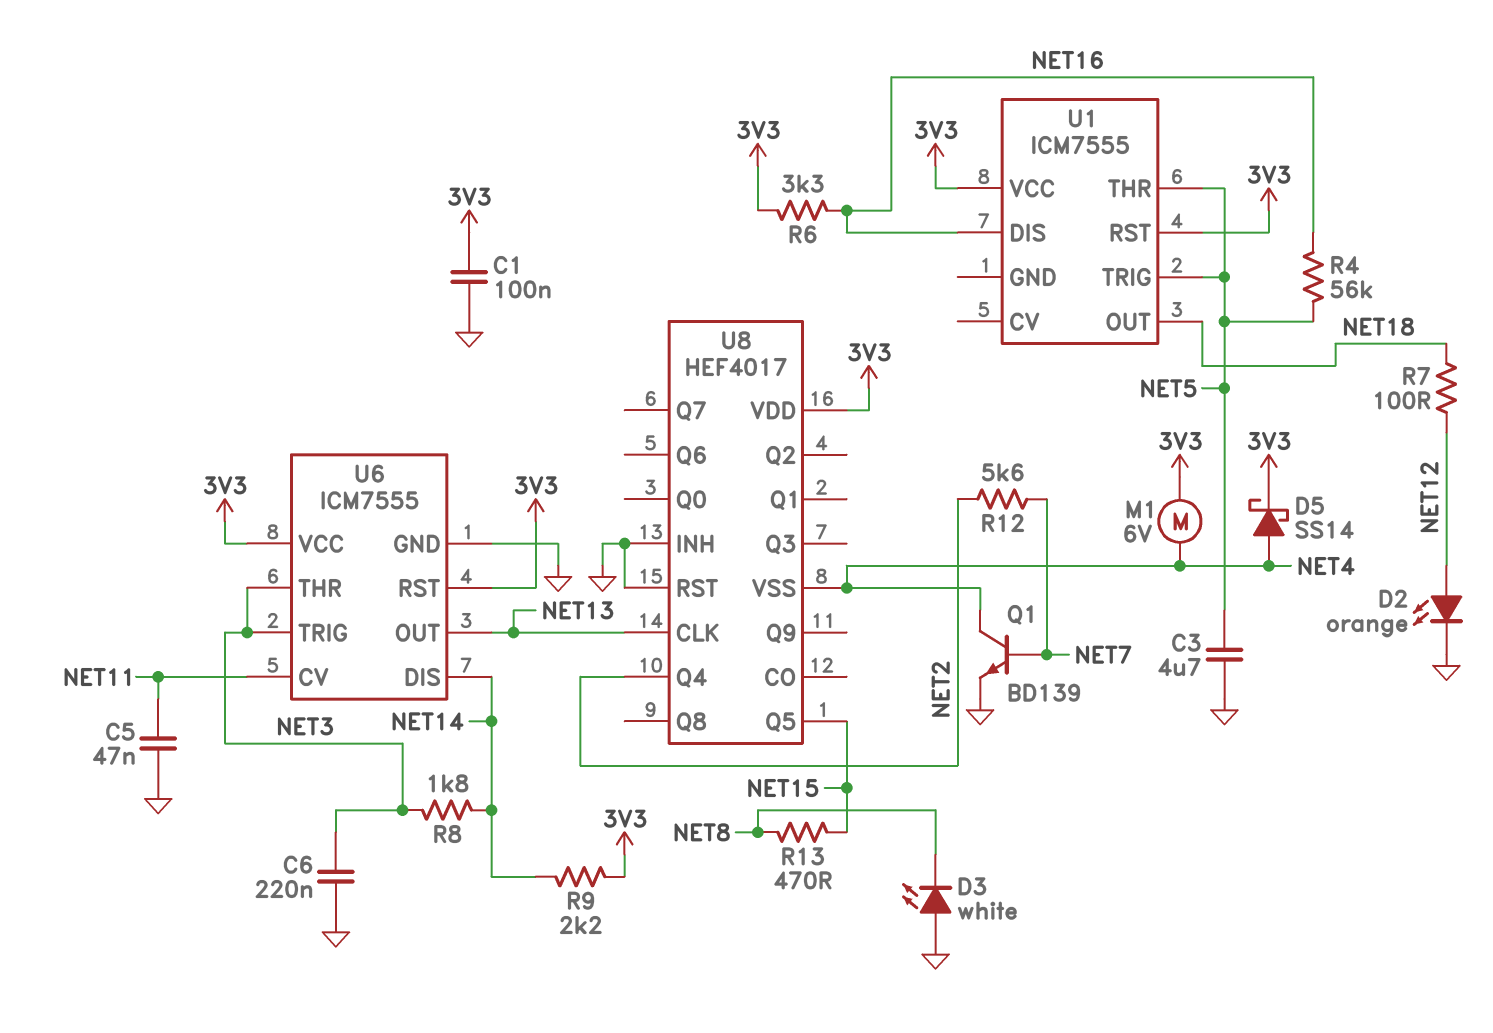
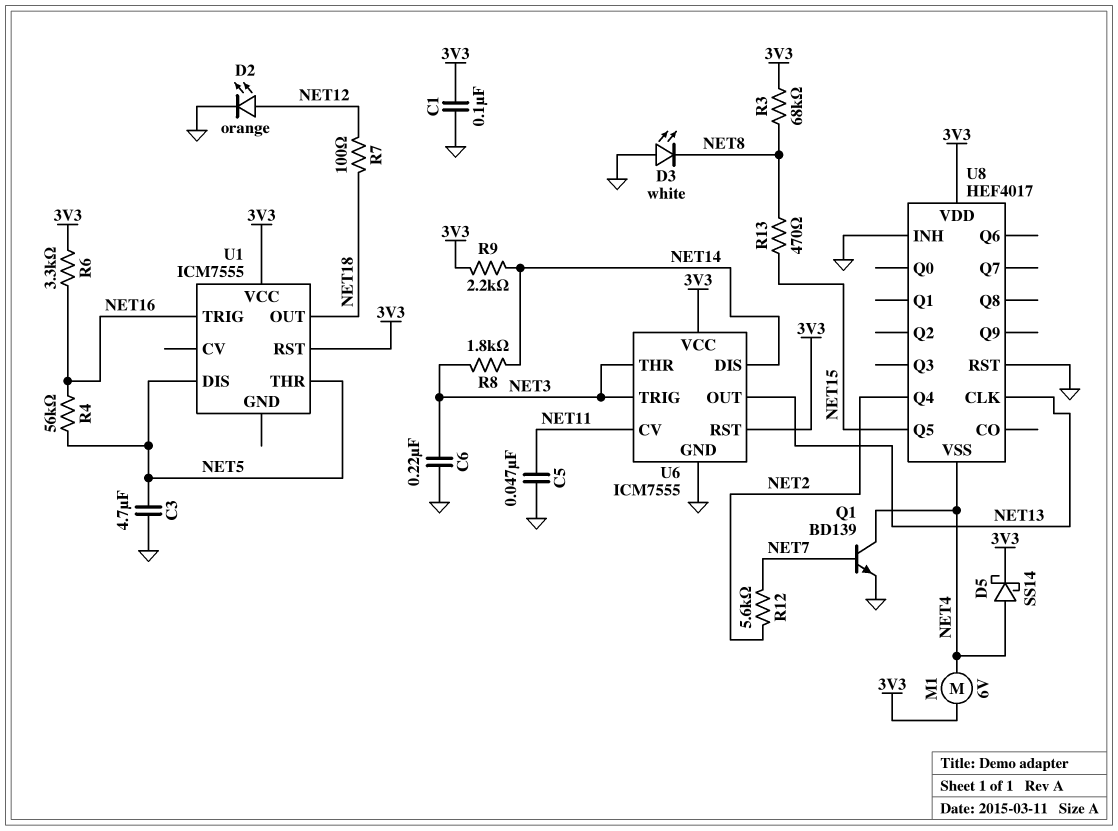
R3: none -> 68k (3V3, NET8)
U1 pin DIS: NET16 -> NET5
U1 pin TRIG: NET5 -> NET16

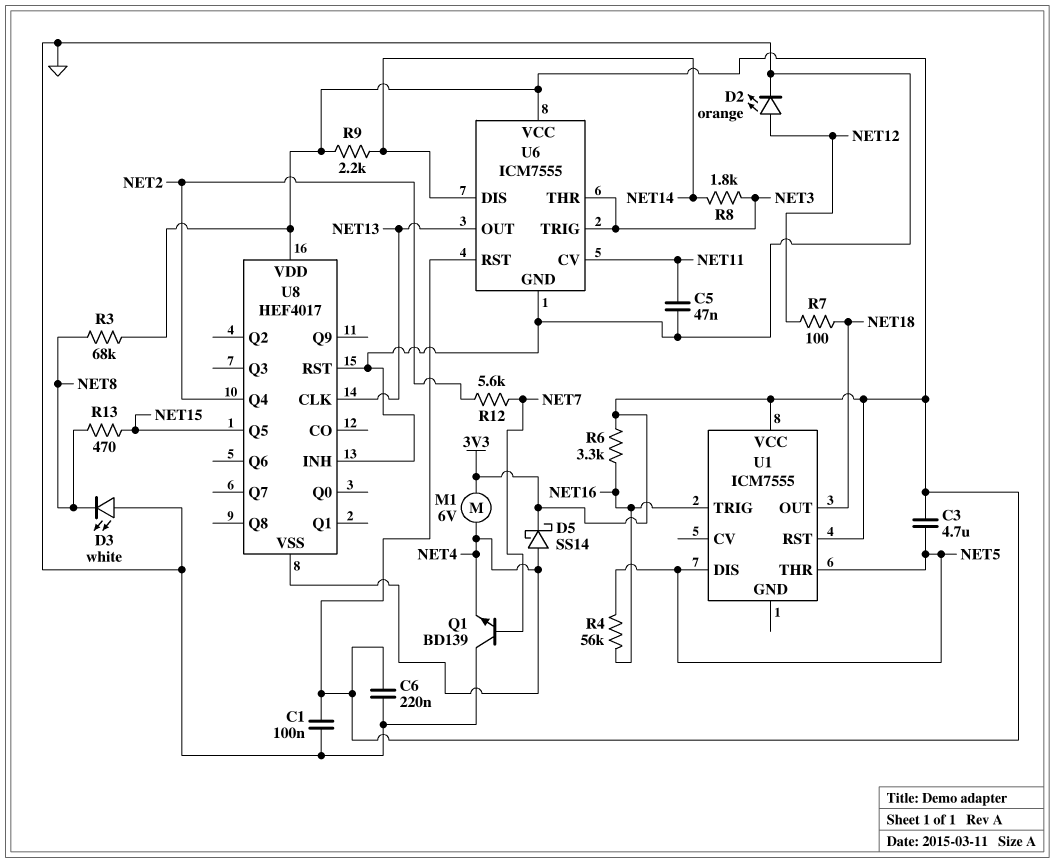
C3: 4.7uF (GND, NET5) -> 4.7uF (3V3, NET5)
C6: 220nF (GND, NET3) -> 220nF (3V3, GND)
Q1: NPN BD139 (B NET7, C NET4, E GND) -> NPN BD139 (B NET7, C GND, E NET4)

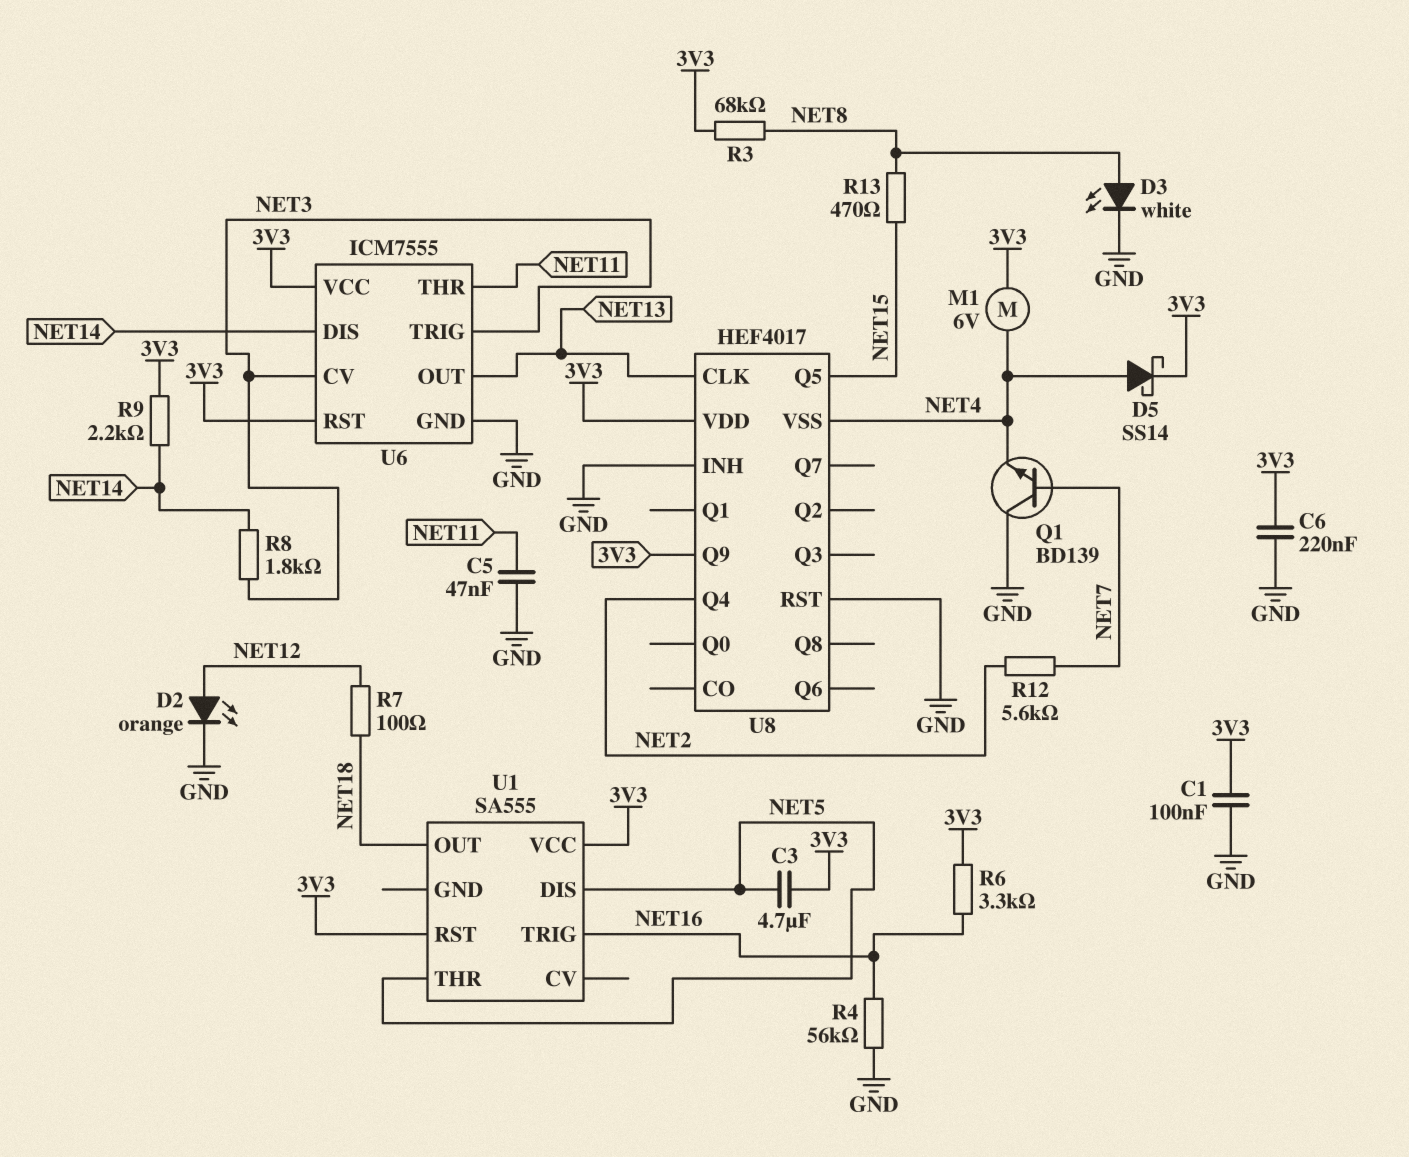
D3: LED white (A GND, K NET8) -> LED white (A NET8, K GND)
R4: 56k (NET5, NET16) -> 56k (GND, NET16)
U1: ICM7555 -> SA555
U6 pin CV: NET11 -> NET3
U6 pin THR: NET3 -> NET11
U8 pin Q9: none -> 3V3

